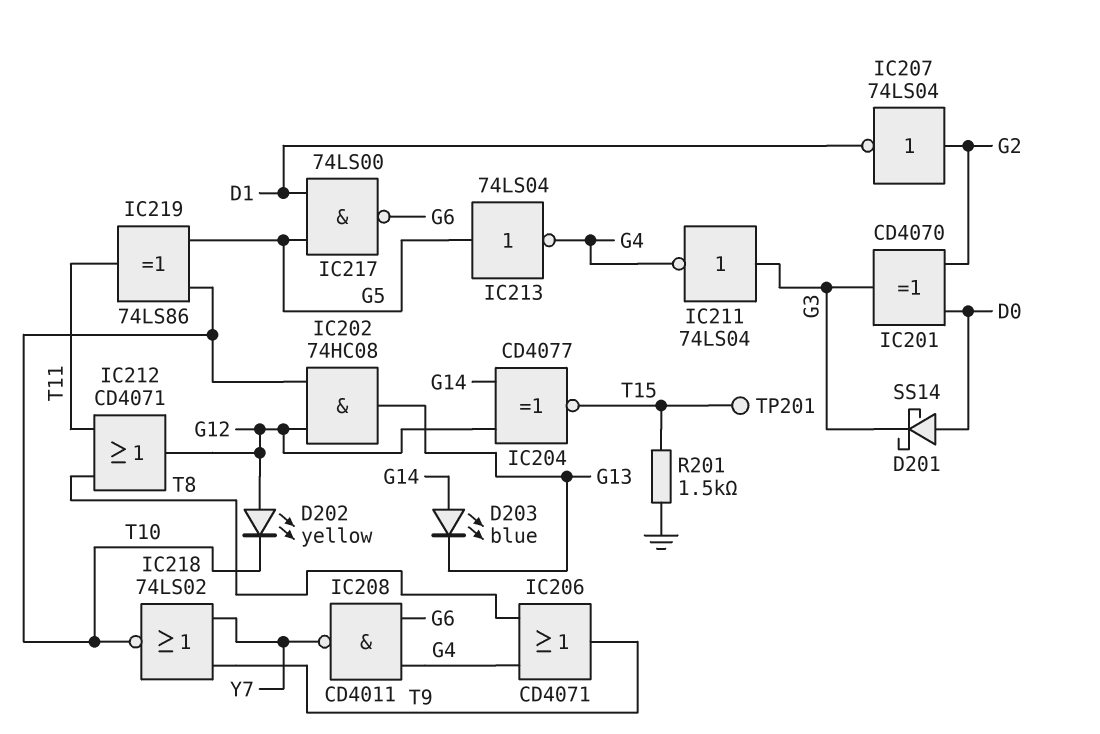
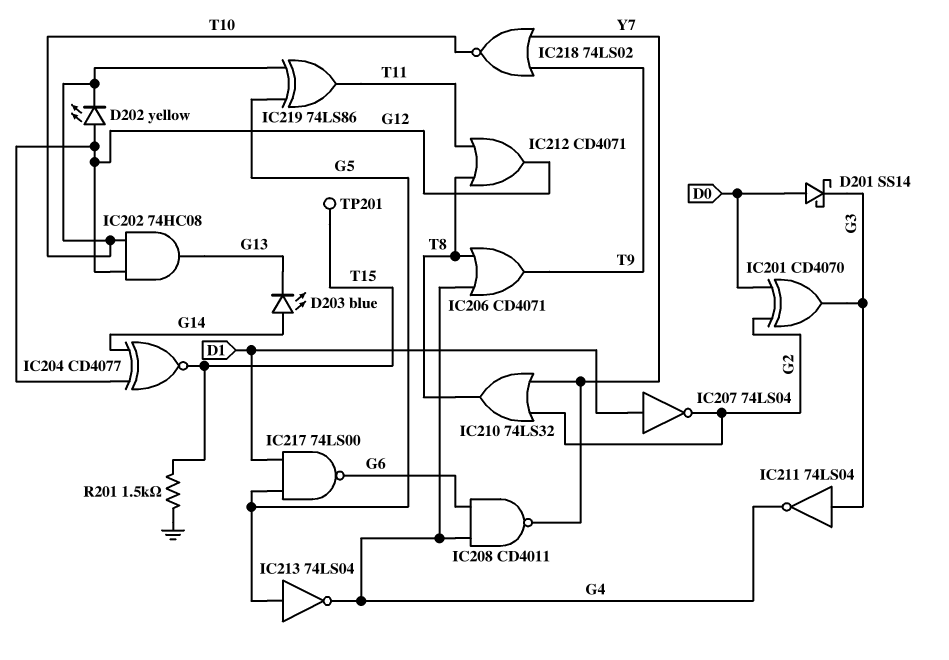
IC207: NOT 74LS04 (in G2, out D1) -> NOT 74LS04 (in D1, out G2)
IC210: none -> OR 74LS32 (in G2, in Y7, out T8)

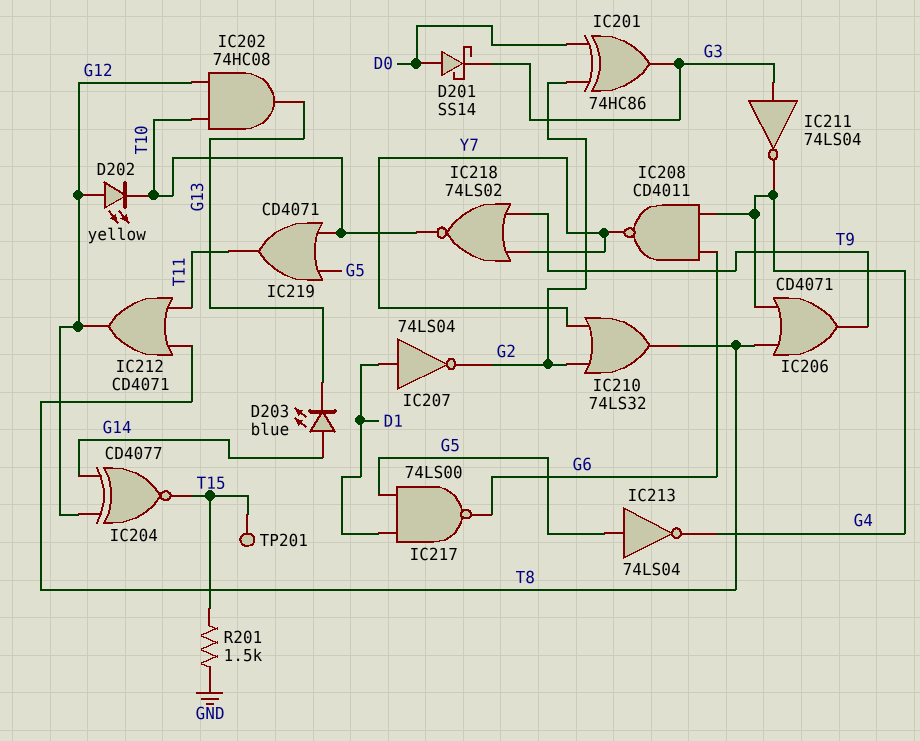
IC201: XOR CD4070 (in D0, in G2, out G3) -> XOR 74HC86 (in D0, in G2, out G3)
IC219: XOR 74LS86 (in G5, in T10, out T11) -> OR CD4071 (in G5, in T10, out T11)

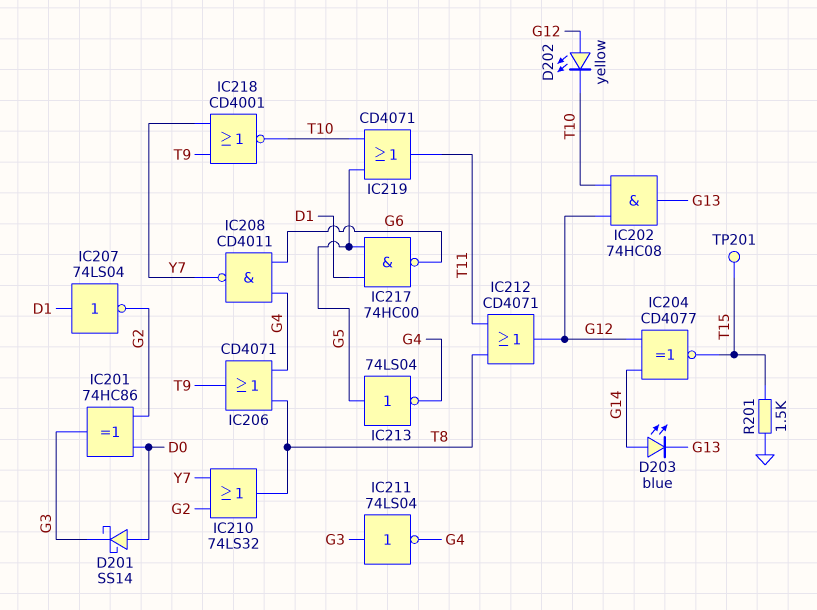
IC217: NAND 74LS00 (in D1, in G5, out G6) -> NAND 74HC00 (in D1, in G5, out G6)
IC218: NOR 74LS02 (in T9, in Y7, out T10) -> NOR CD4001 (in T9, in Y7, out T10)

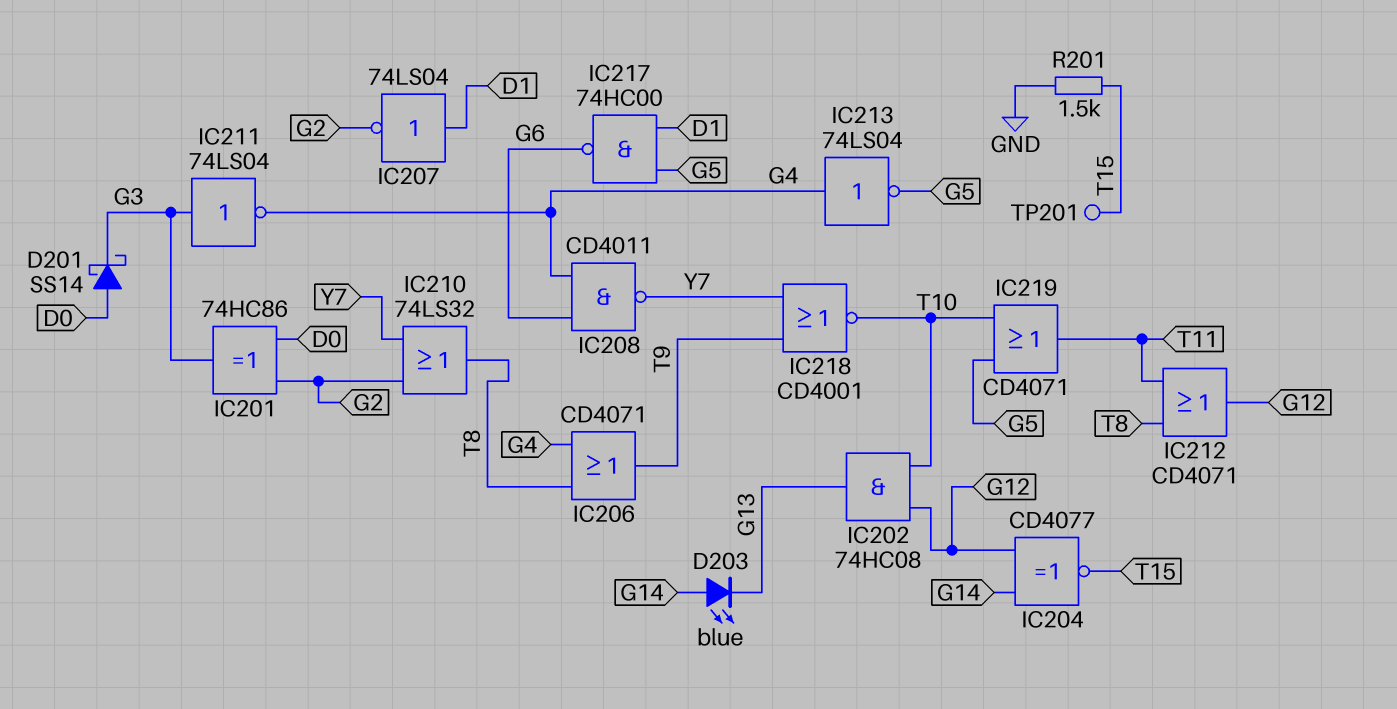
D202: LED yellow (A G12, K T10) -> none
IC213: NOT 74LS04 (in G5, out G4) -> NOT 74LS04 (in G4, out G5)

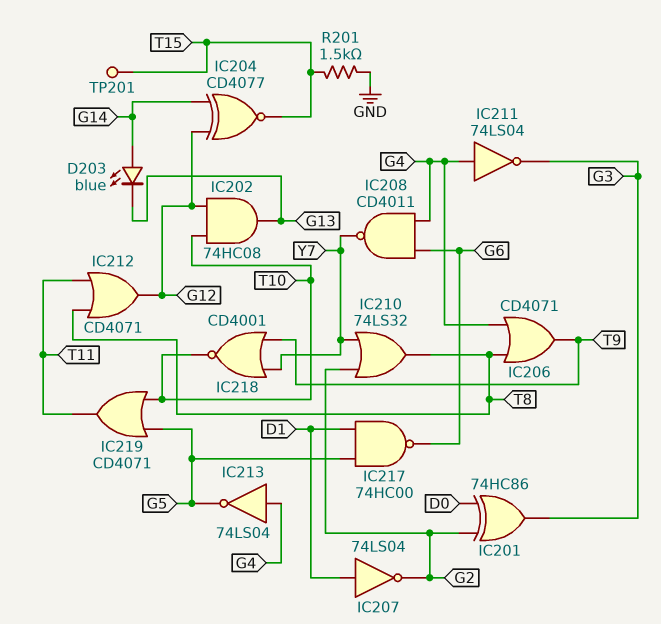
D201: schottky SS14 (A D0, K G3) -> none
IC211: NOT 74LS04 (in G3, out G4) -> NOT 74LS04 (in G4, out G3)

